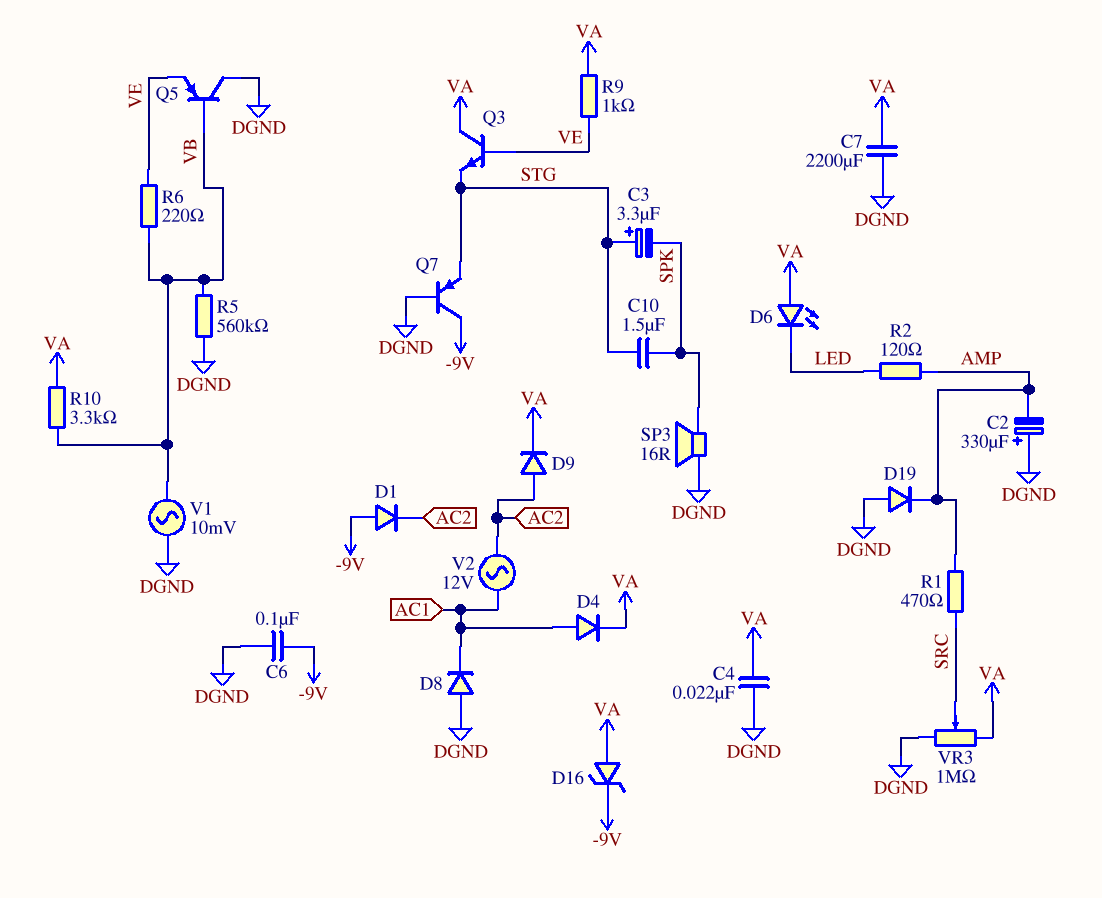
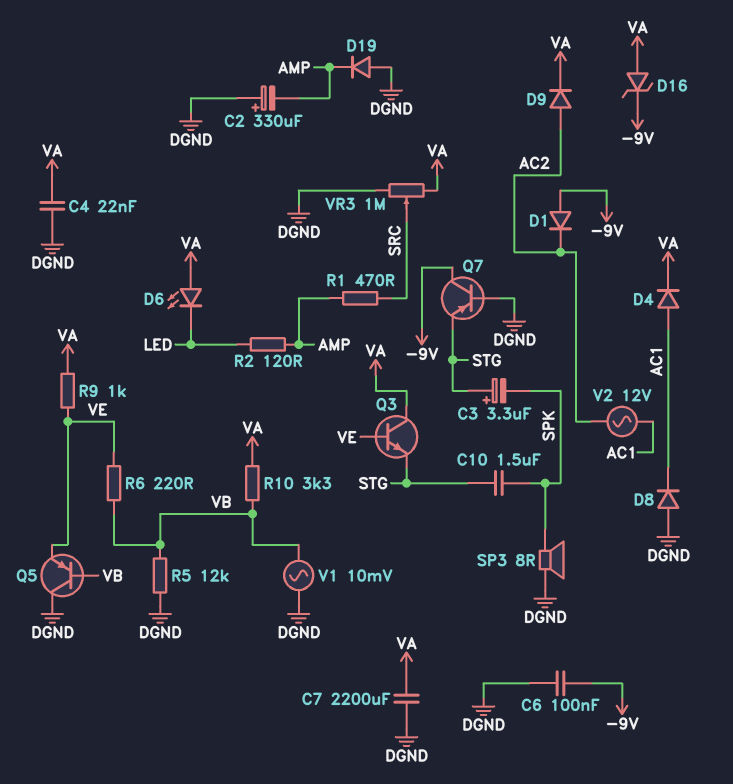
R5: 560k (DGND, VB) -> 12k (DGND, VB)
SP3: speaker 16R (DGND, SPK) -> speaker 8R (DGND, SPK)

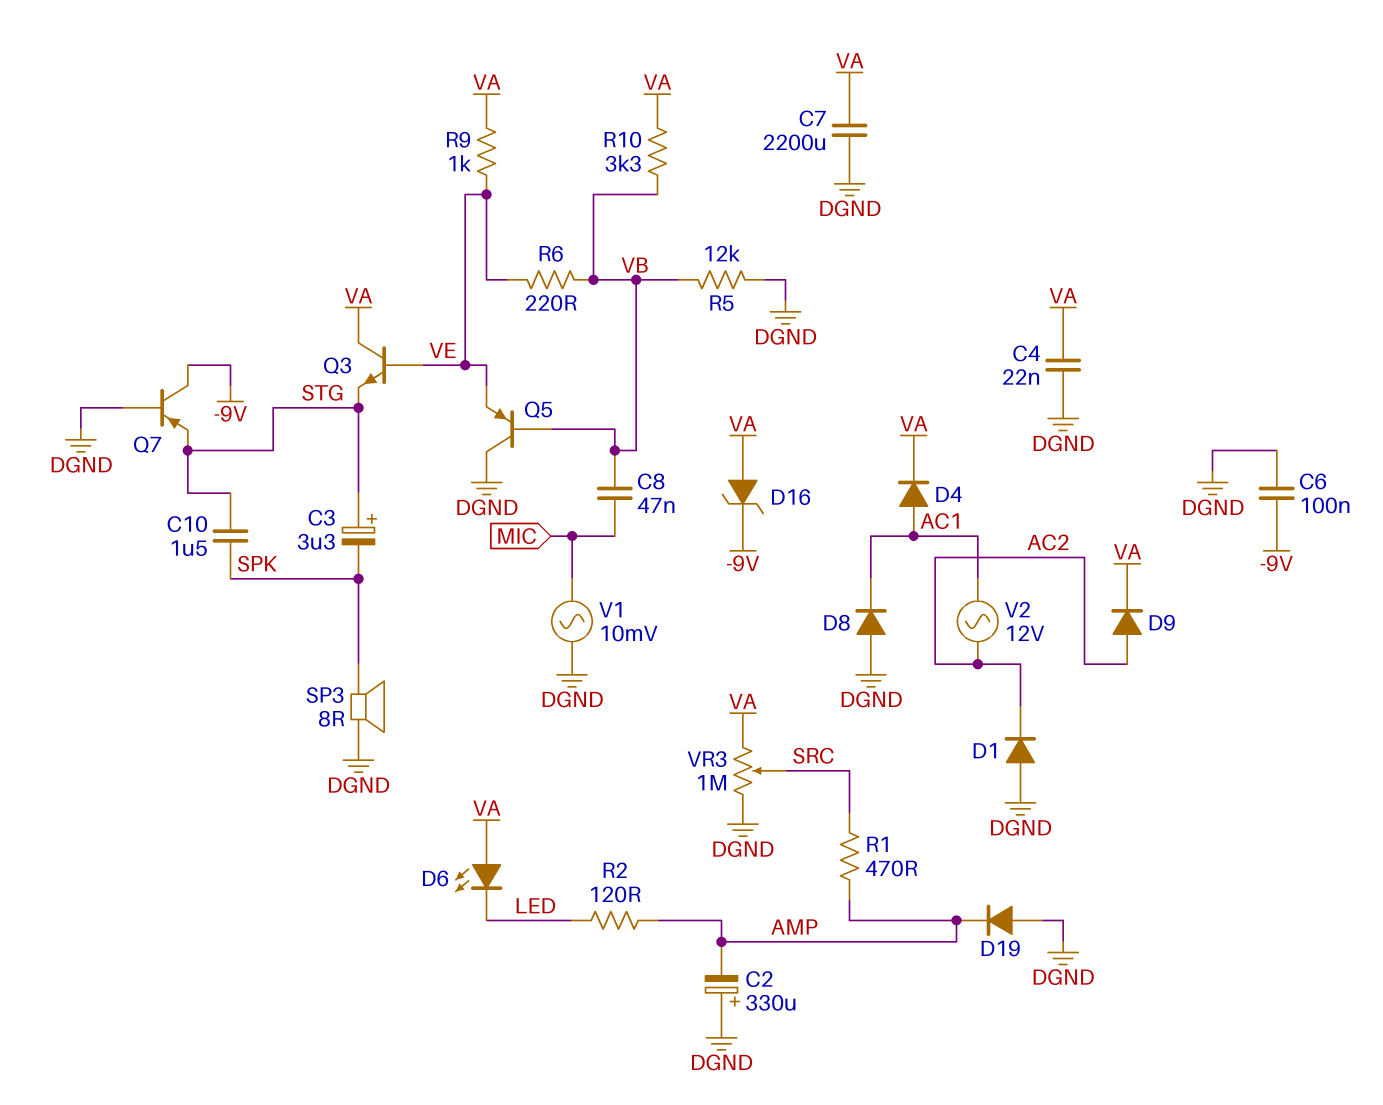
C8: none -> 47nF (MIC, VB)
D1: diode (A -9V, K AC2) -> diode (A DGND, K AC2)
V1: AC 10mV (DGND, VB) -> AC 10mV (DGND, MIC)

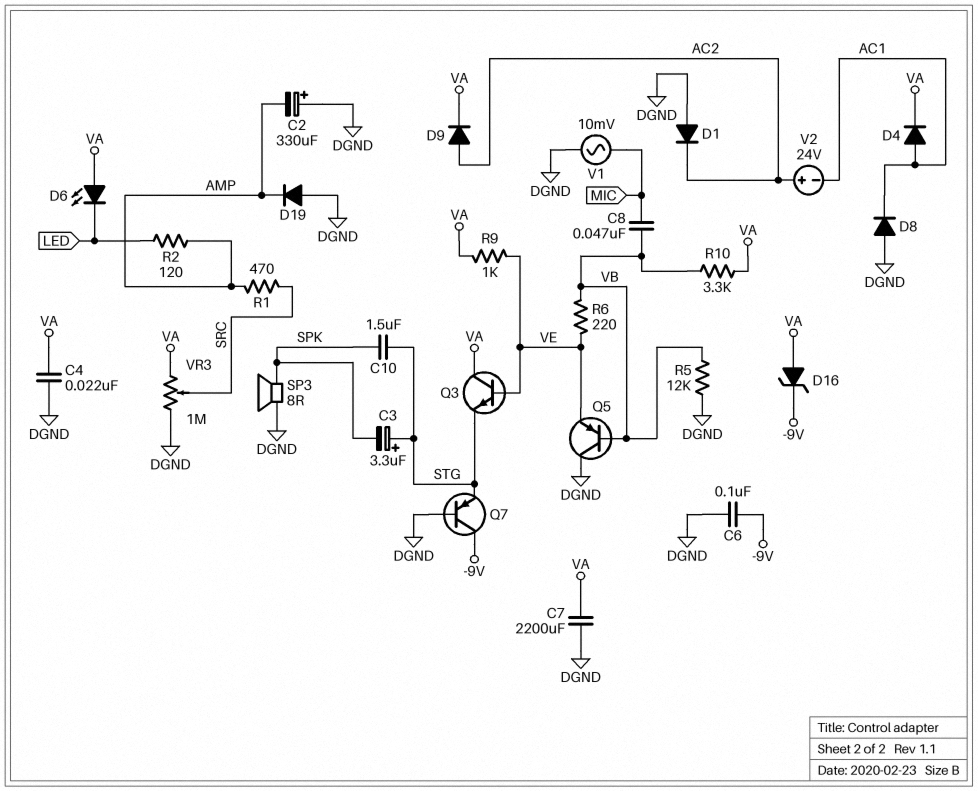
V2: AC 12V (AC1, AC2) -> 24V (plus AC2, minus AC1)

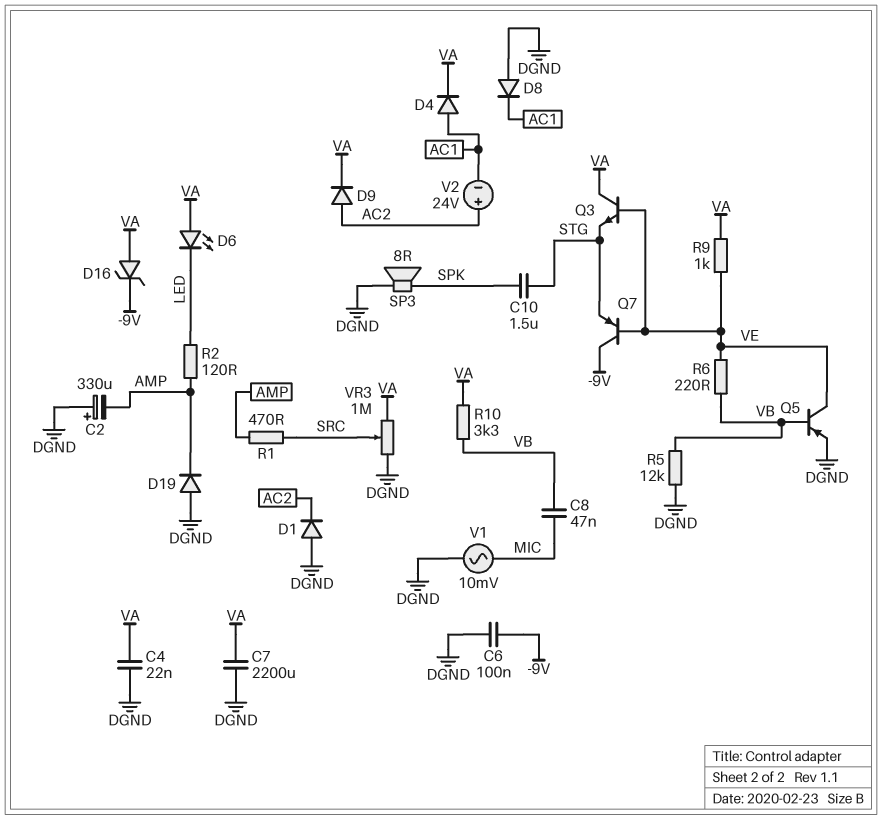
C3: 3.3uF (plus STG, minus SPK) -> none
Q5: PNP (B VB, C DGND, E VE) -> PNP (B VB, C VE, E DGND)
Q7: PNP (B DGND, C -9V, E STG) -> PNP (B VE, C -9V, E STG)

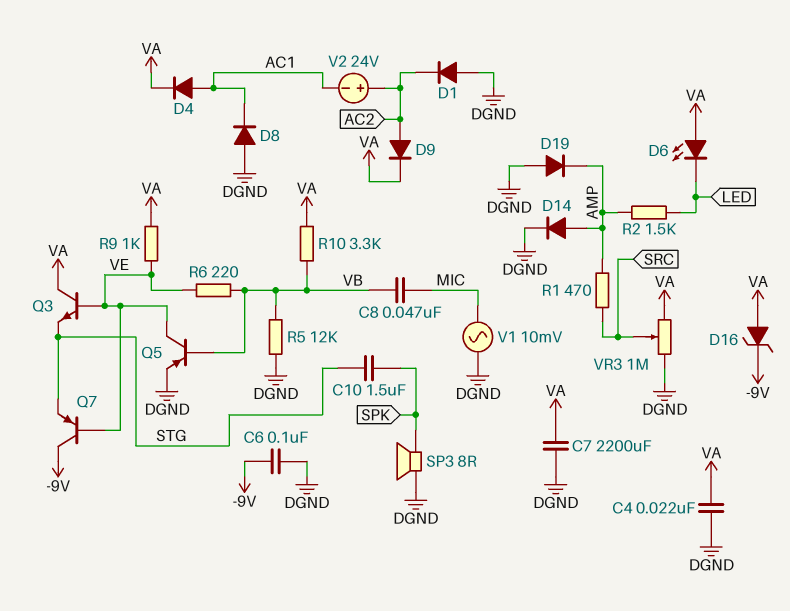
C2: 330uF (plus DGND, minus AMP) -> none
D14: none -> diode (A AMP, K DGND)
R2: 120 (AMP, LED) -> 1.5k (AMP, LED)

